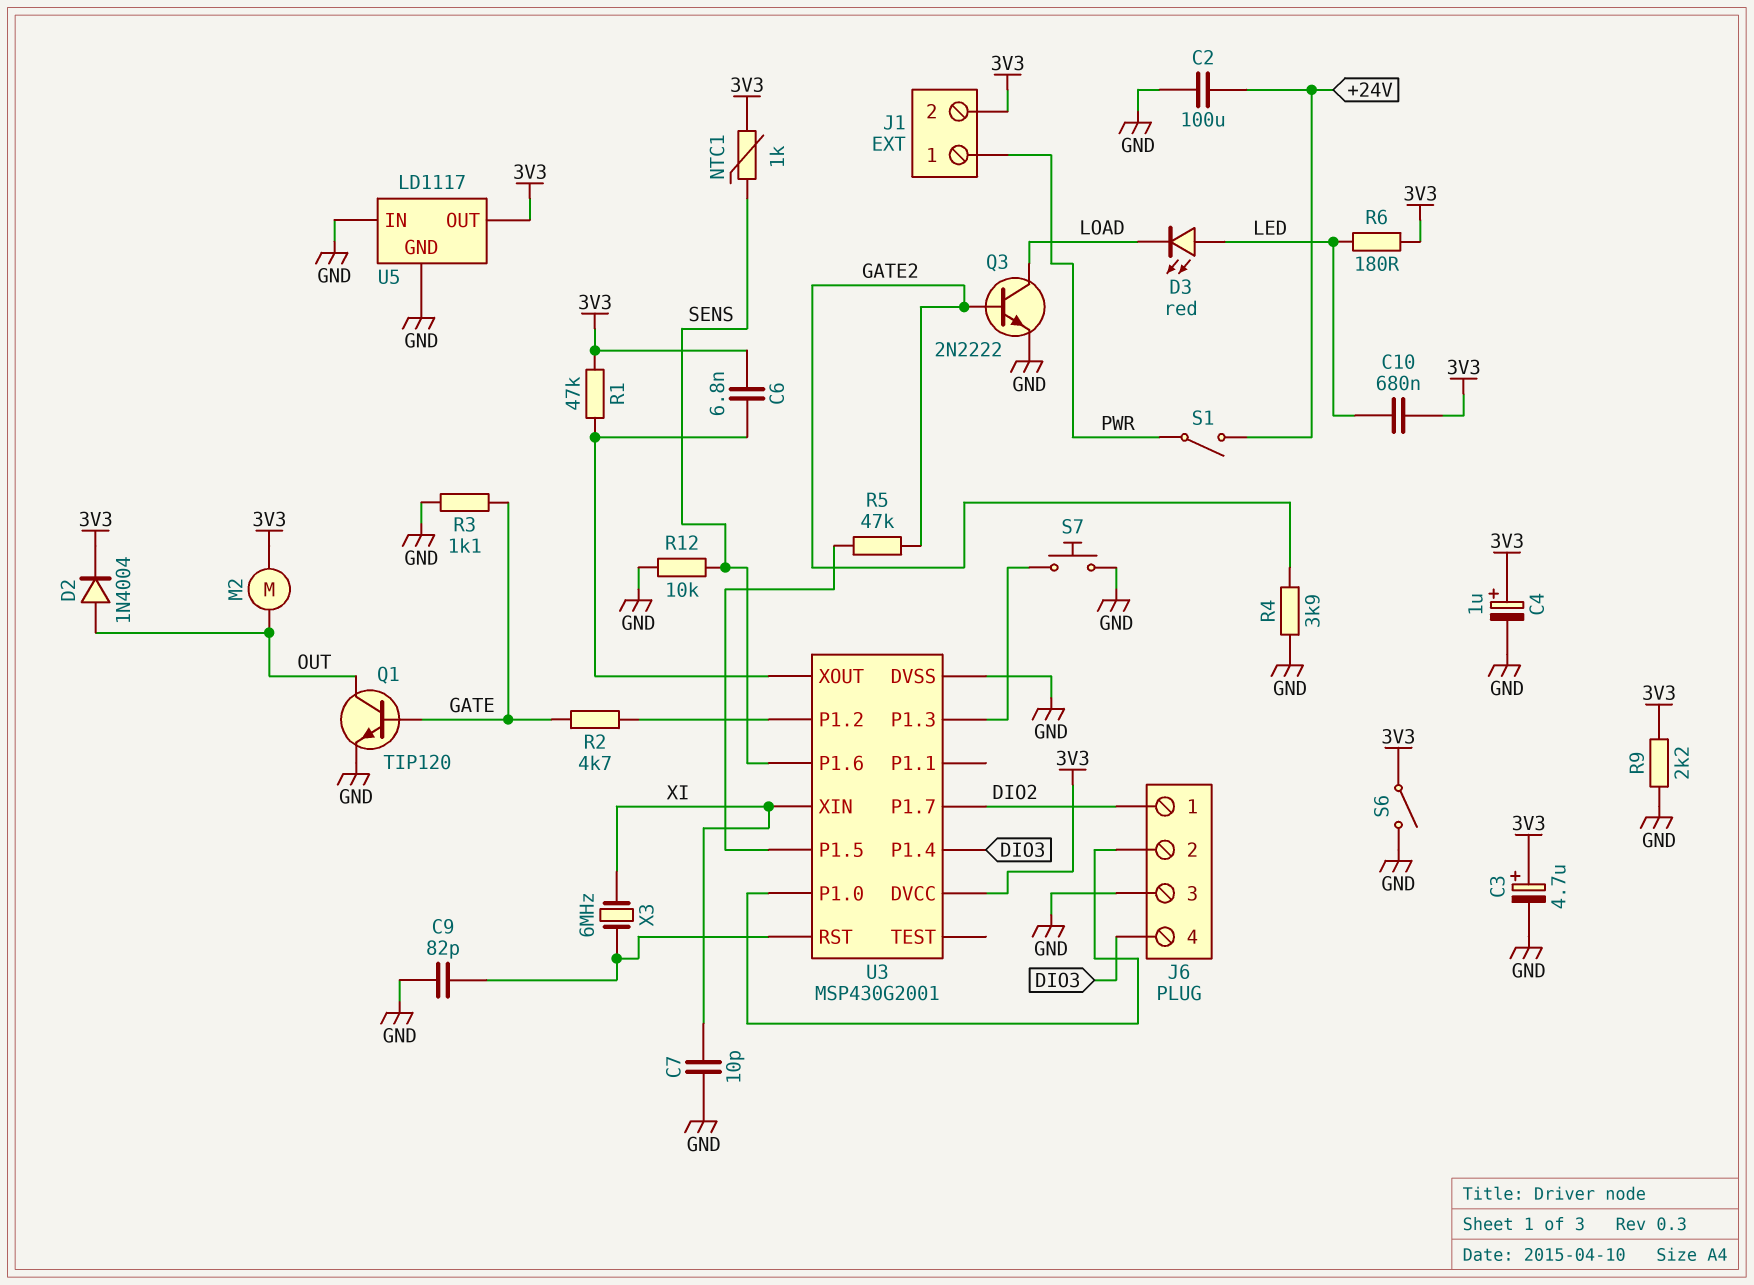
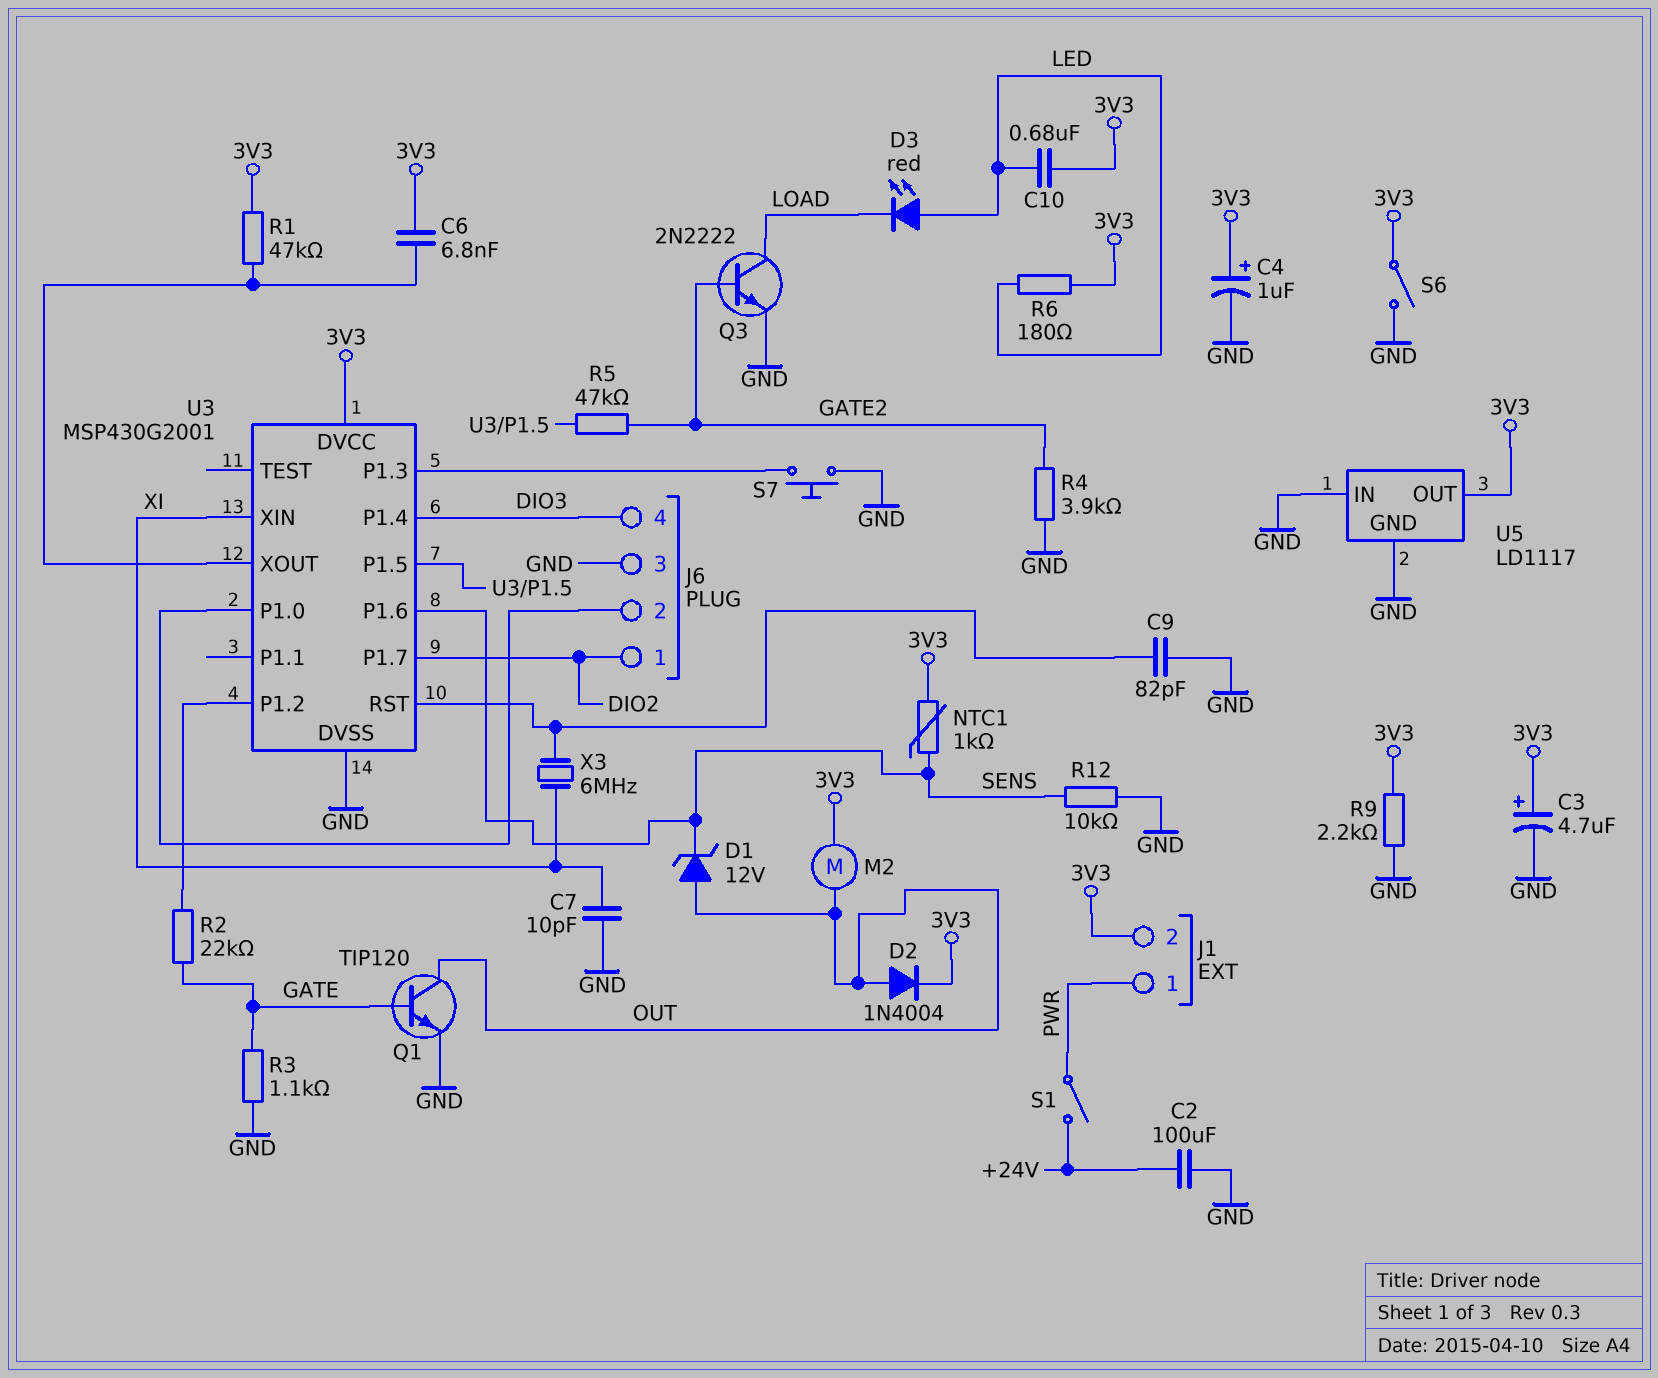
D1: none -> zener 12V (A OUT, K SENS)
R2: 4.7k (GATE, U3/P1.2) -> 22k (GATE, U3/P1.2)

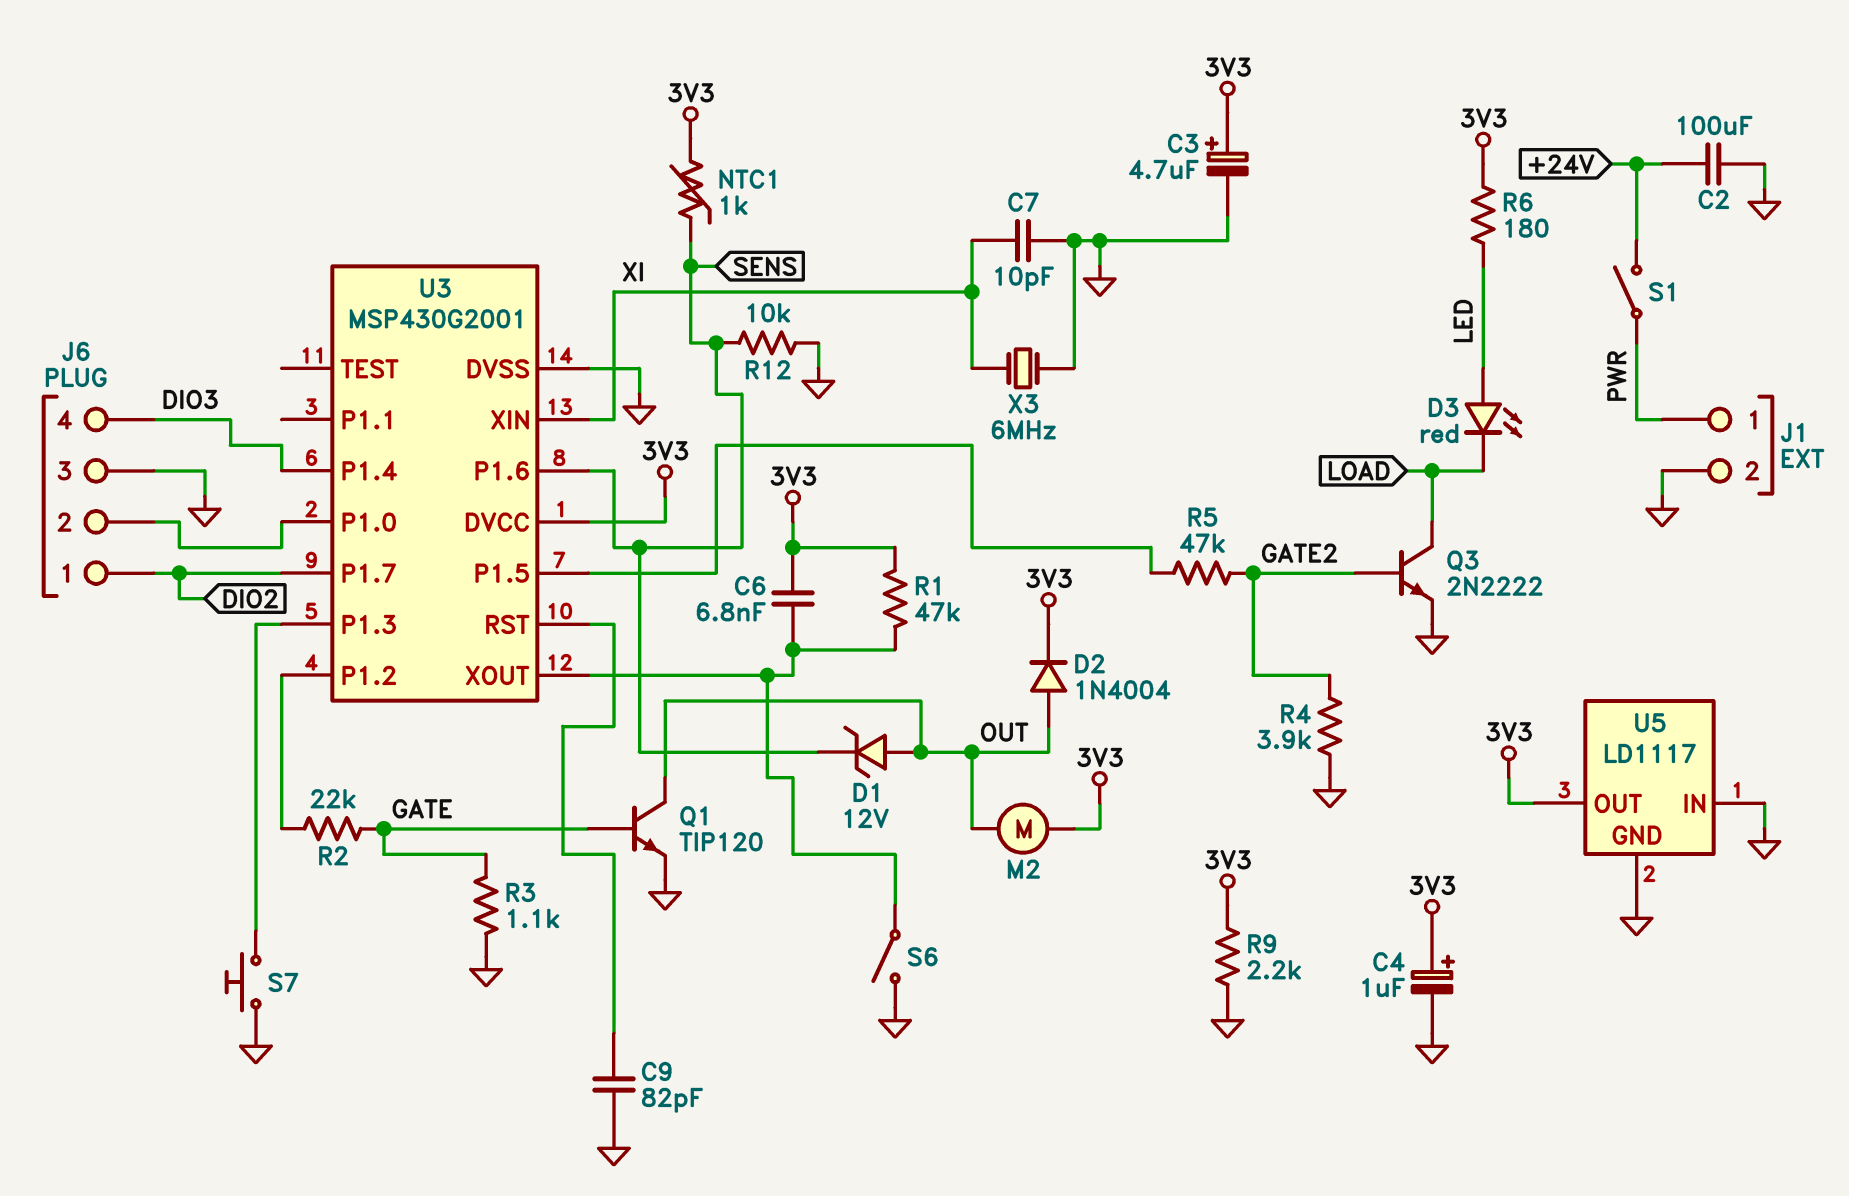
C10: 680nF (3V3, LED) -> none
J1 pin 2: 3V3 -> GND
S6: switch (3V3, GND) -> switch (GND, U3/XOUT)
X3: 6MHz (U3/RST, XI) -> 6MHz (GND, XI)

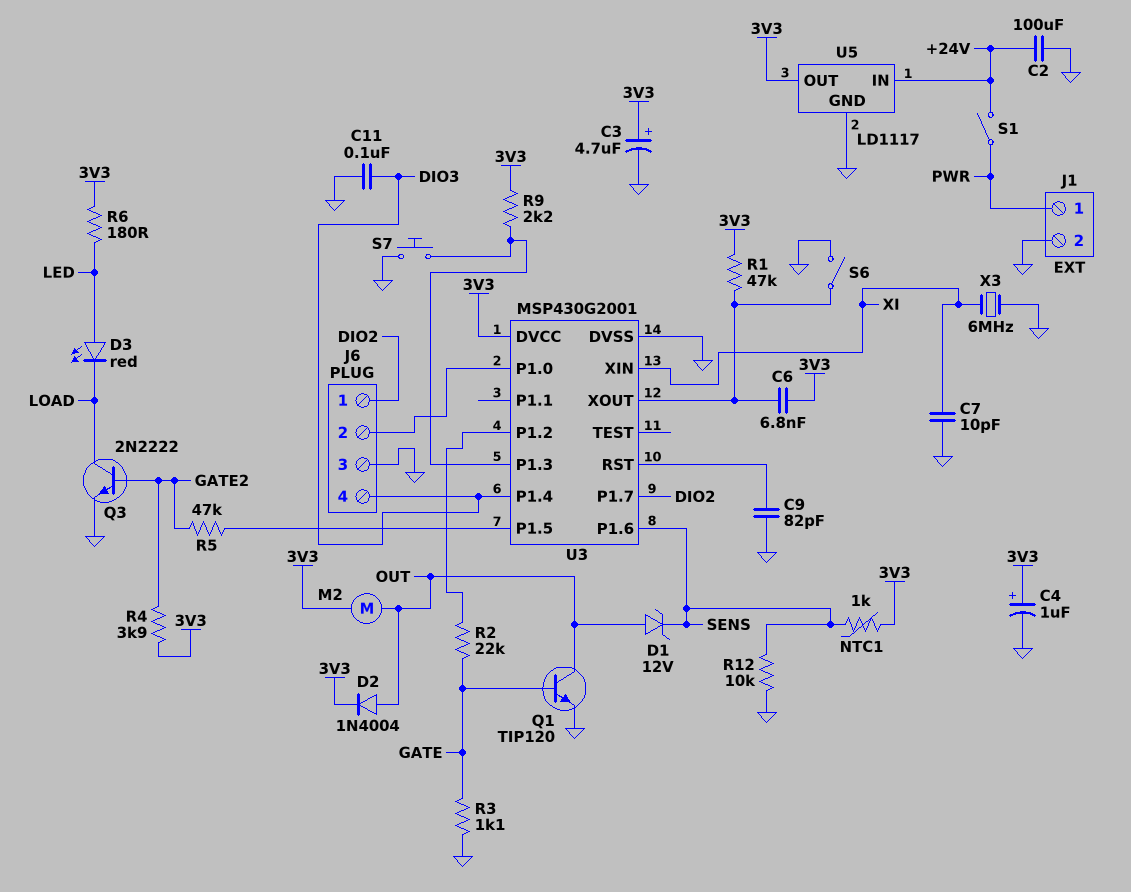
C11: none -> 100nF (DIO3, GND)
R4: 3.9k (GATE2, GND) -> 3.9k (3V3, GATE2)
R9: 2.2k (3V3, GND) -> 2.2k (3V3, U3/P1.3)
U5 pin IN: GND -> +24V

